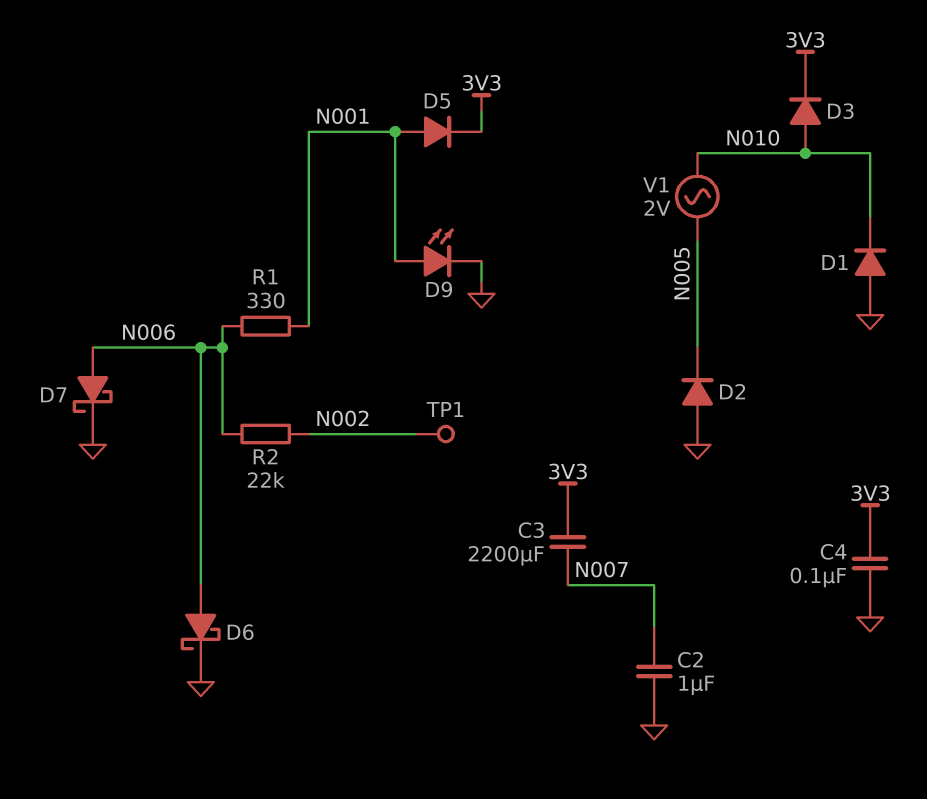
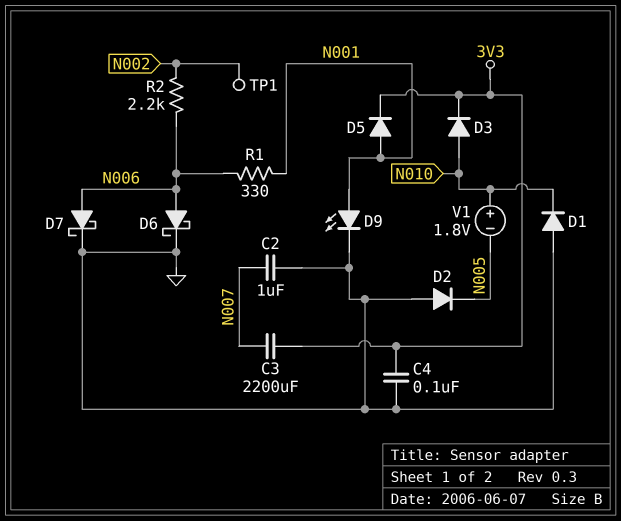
R2: 22k (N002, N006) -> 2.2k (N002, N006)
V1: AC 2V (N005, N010) -> 1.8V (plus N010, minus N005)

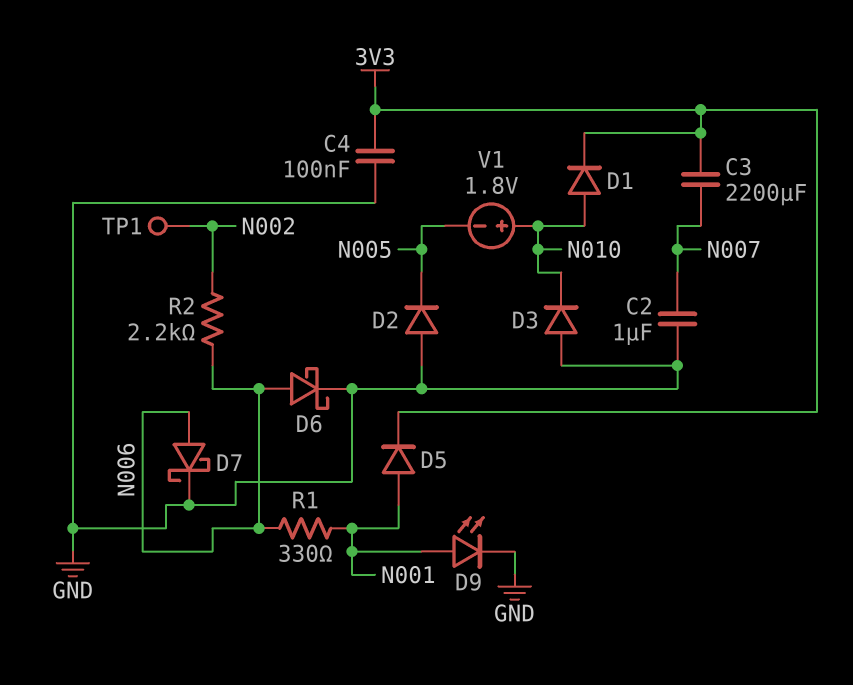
D1: diode (A GND, K N010) -> diode (A N010, K 3V3)
D3: diode (A N010, K 3V3) -> diode (A GND, K N010)

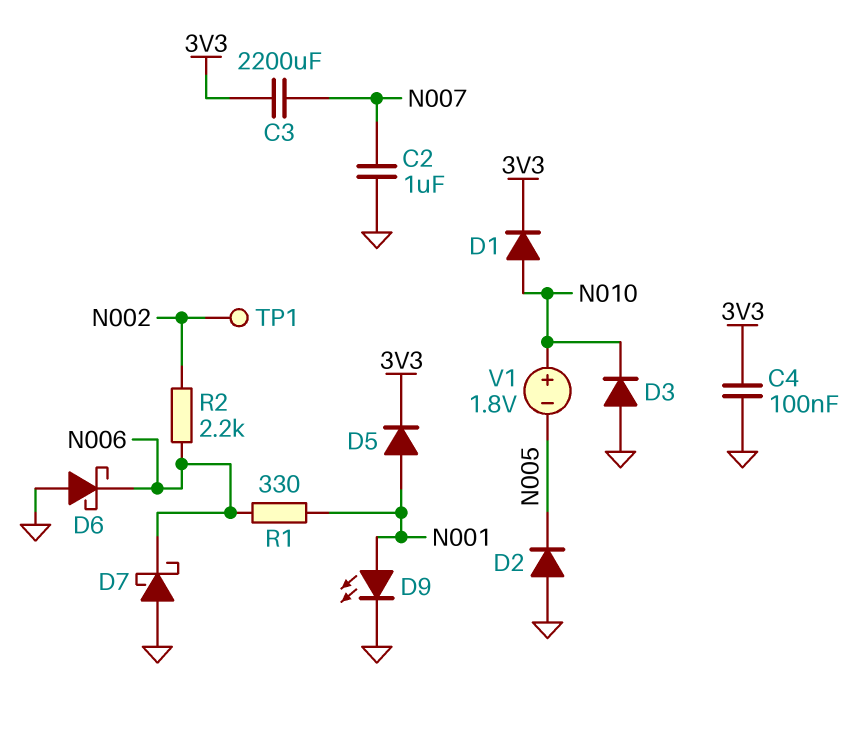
D6: schottky (A N006, K GND) -> schottky (A GND, K N006)
D7: schottky (A N006, K GND) -> schottky (A GND, K N006)

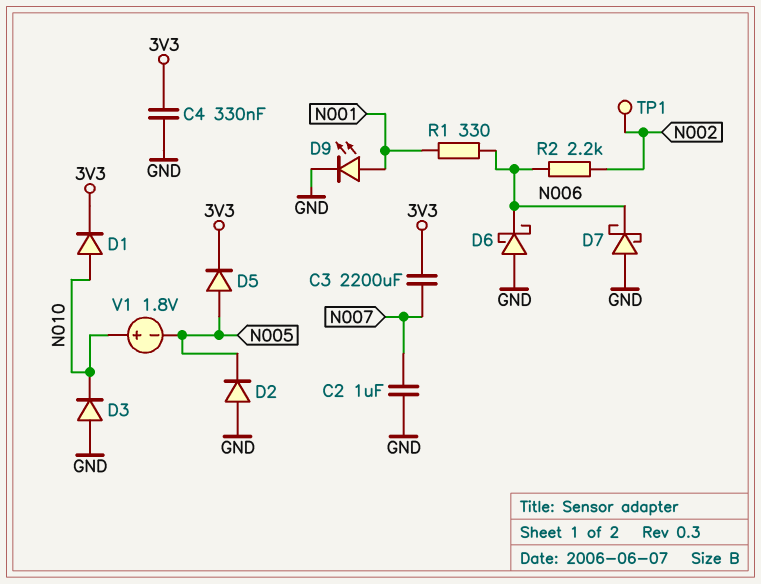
C4: 100nF (3V3, GND) -> 330nF (3V3, GND)
D5: diode (A N001, K 3V3) -> diode (A N005, K 3V3)

